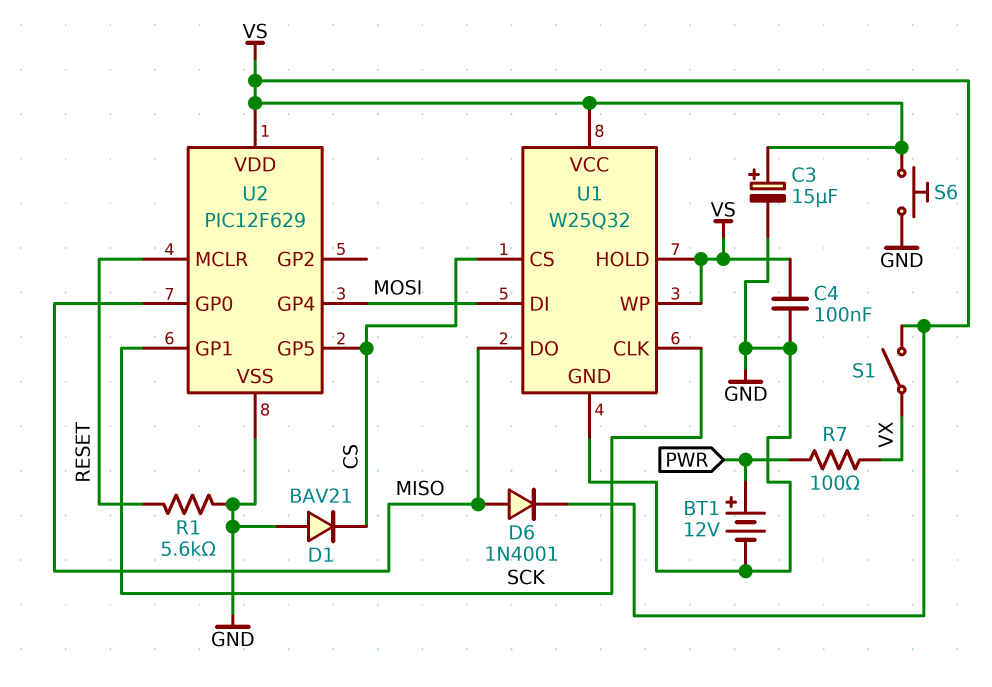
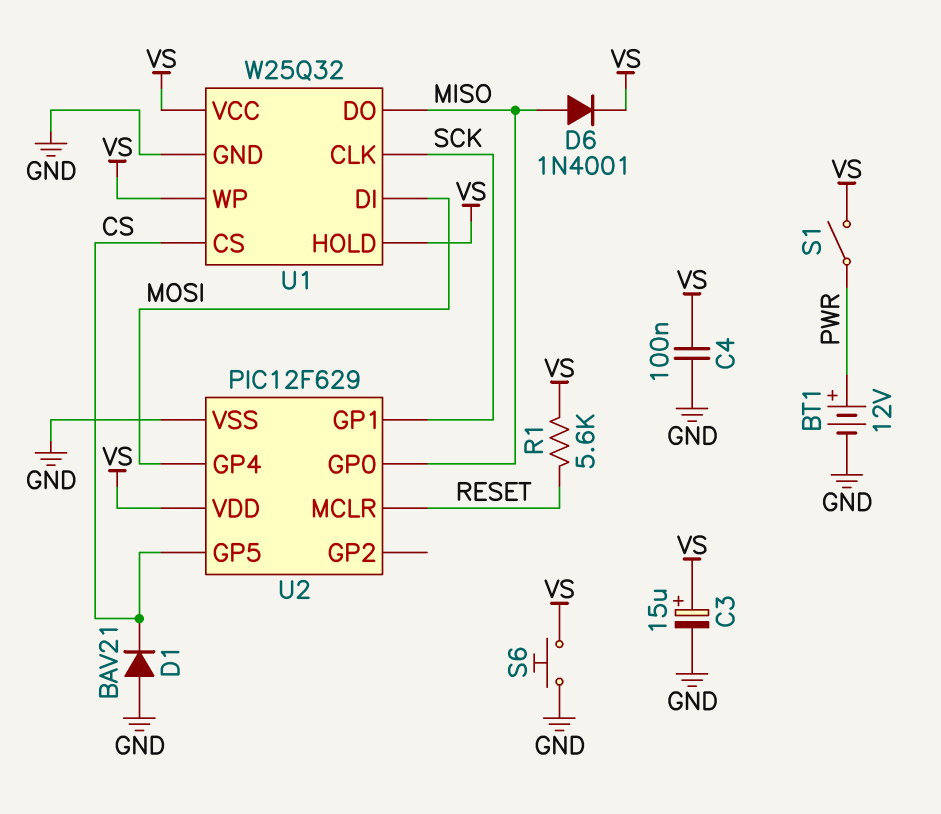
R1: 5.6k (GND, RESET) -> 5.6k (RESET, VS)
R7: 100 (PWR, VX) -> none
S1: switch (VS, VX) -> switch (PWR, VS)

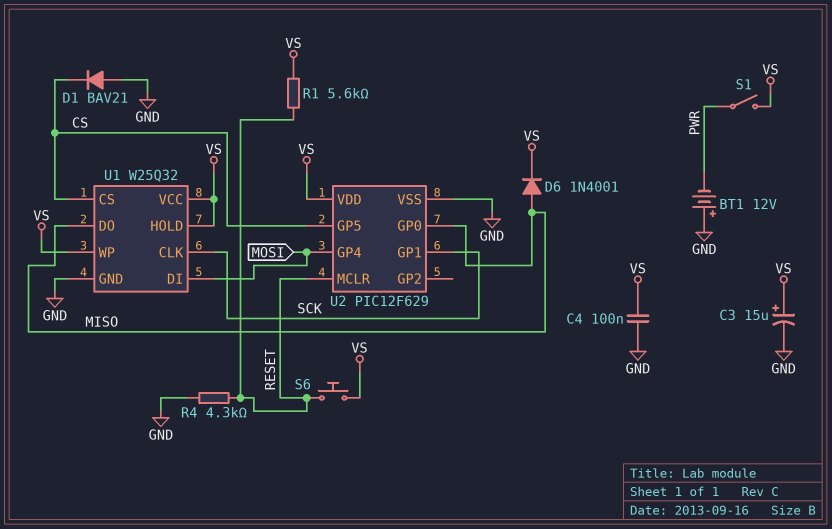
BT1: 12V (plus PWR, minus GND) -> 12V (plus GND, minus PWR)
R4: none -> 4.3k (GND, RESET)
S6: button (GND, VS) -> button (RESET, VS)

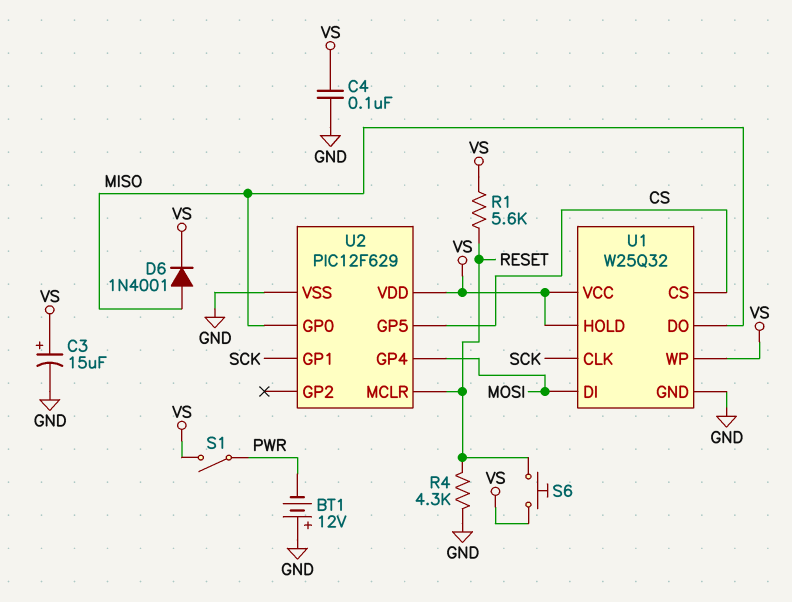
D1: diode BAV21 (A GND, K CS) -> none

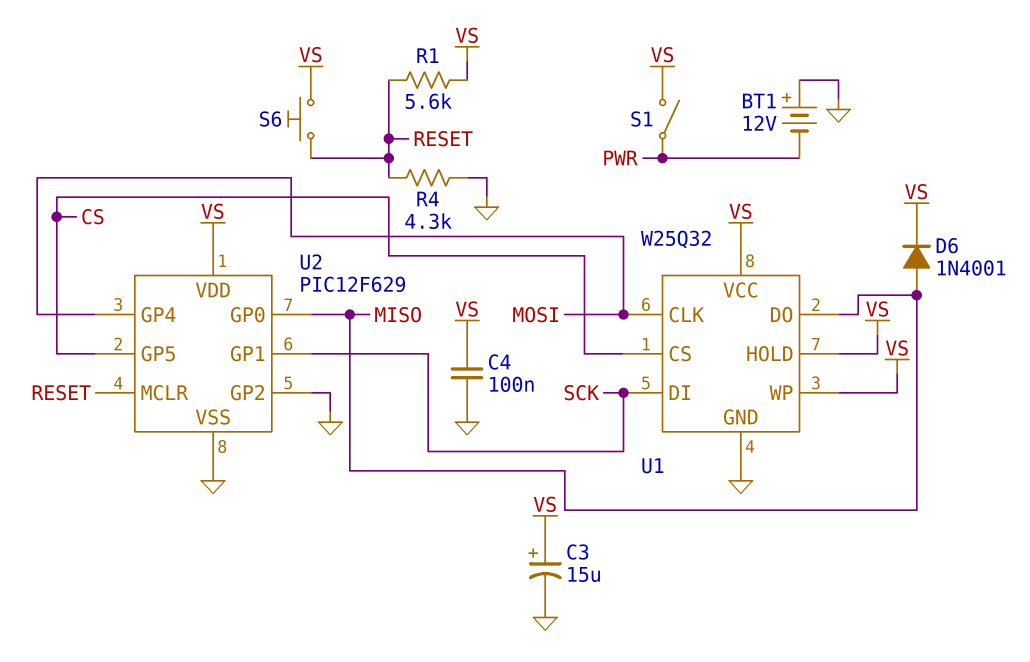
U1 pin CLK: SCK -> MOSI
U1 pin DI: MOSI -> SCK
U2 pin GP2: none -> GND

